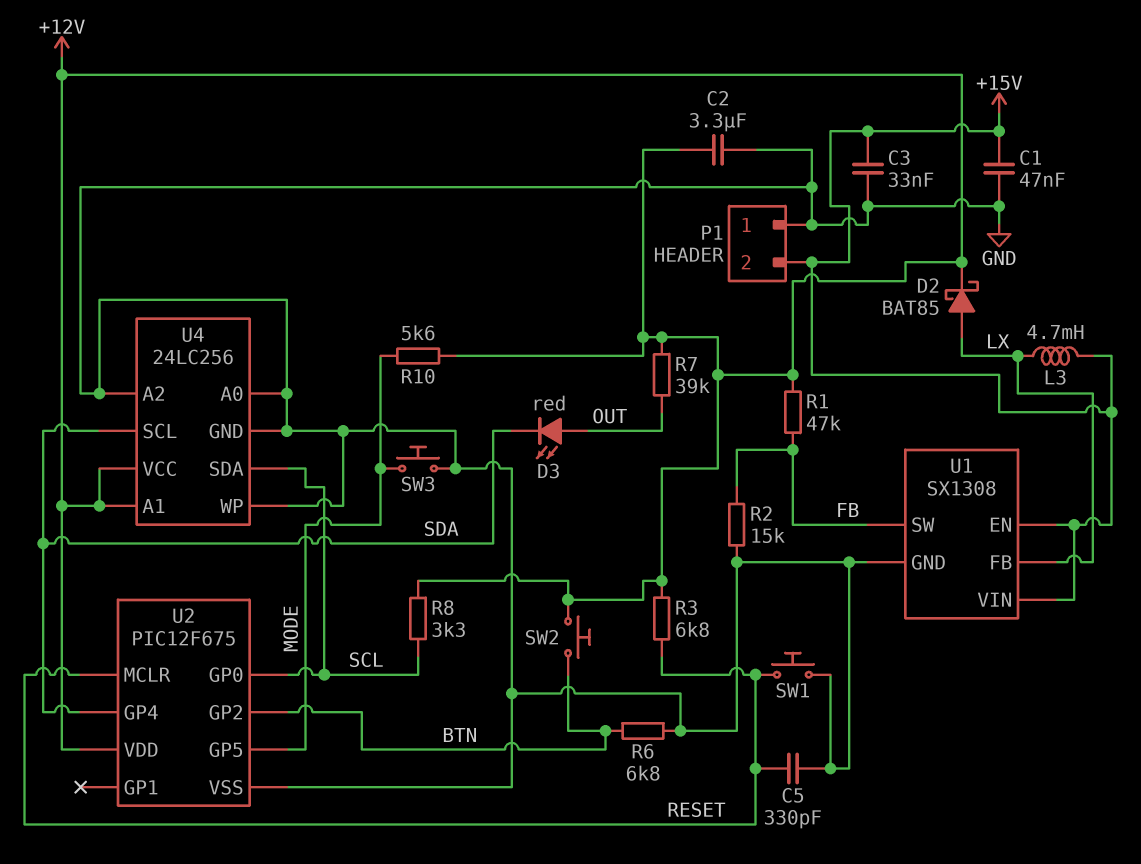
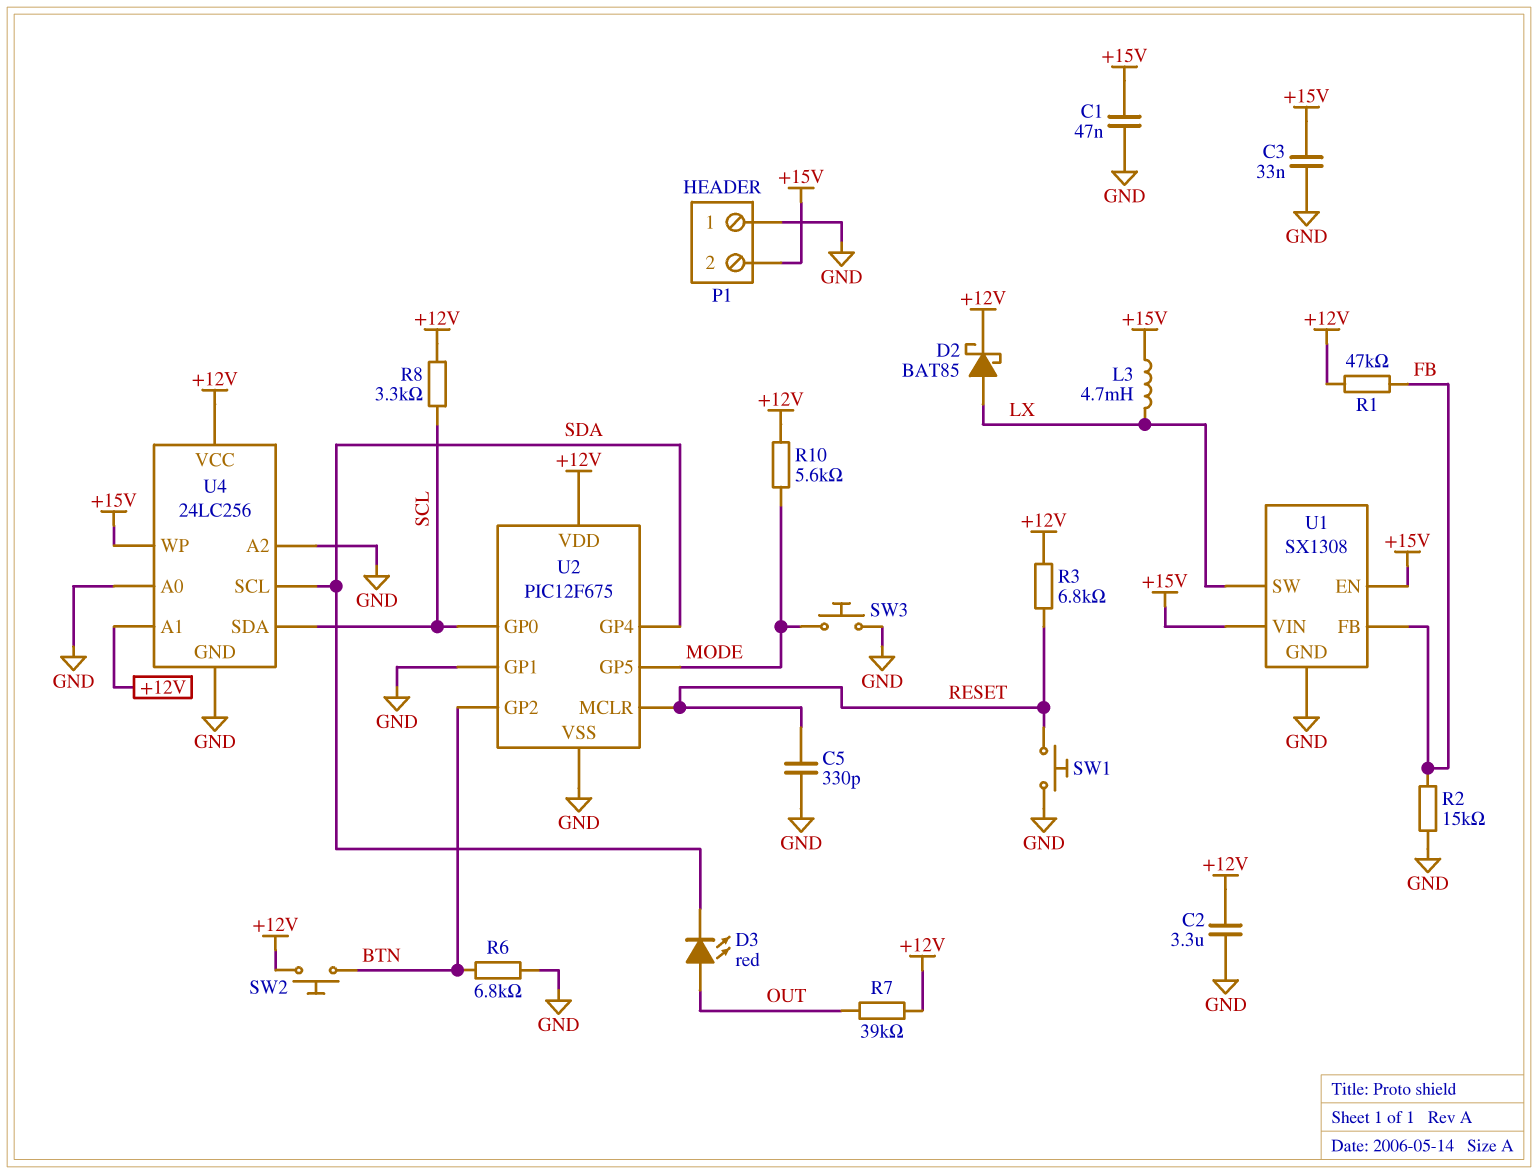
U1 pin FB: LX -> FB
U1 pin SW: FB -> LX
U2 pin GP1: none -> GND
U4 pin WP: GND -> +15V

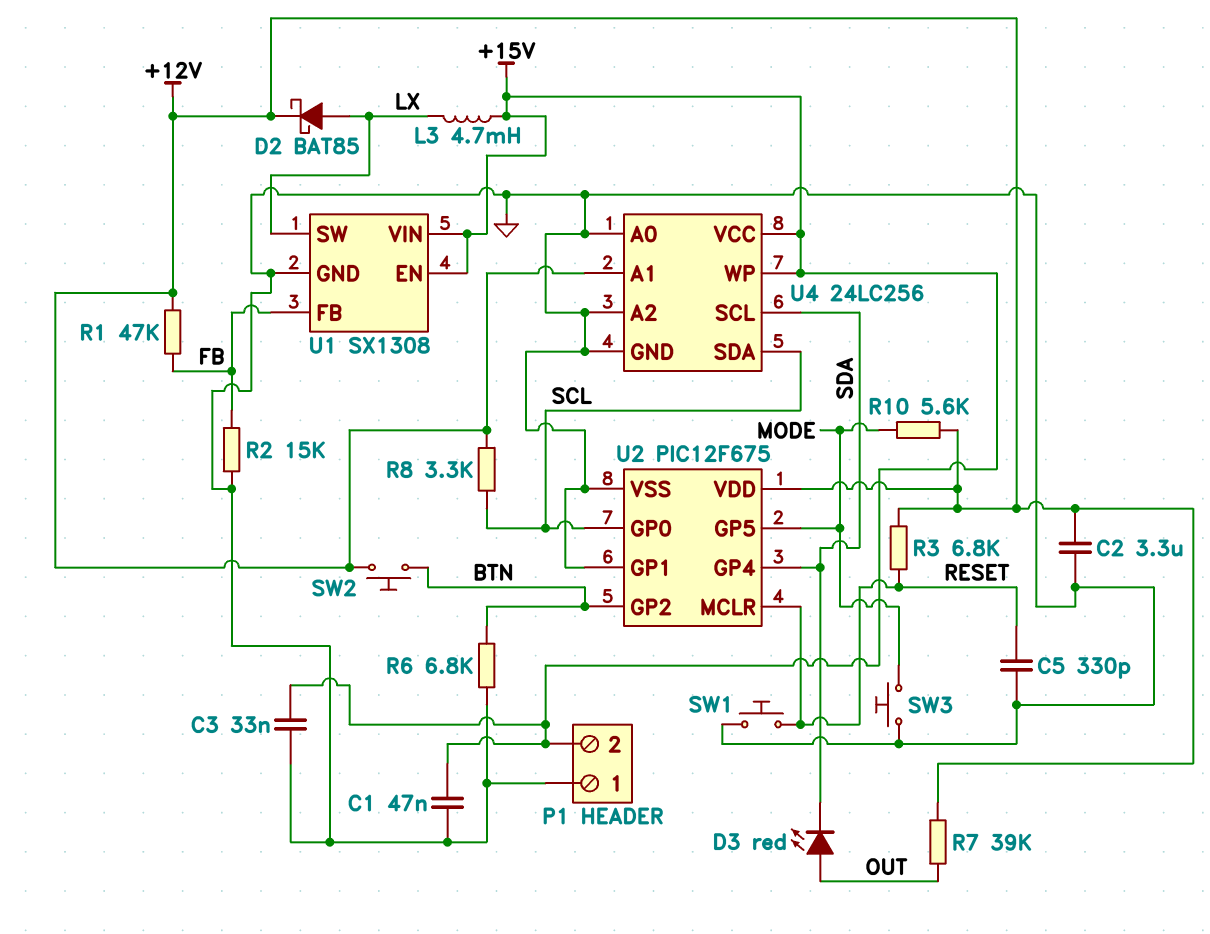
U4 pin VCC: +12V -> +15V

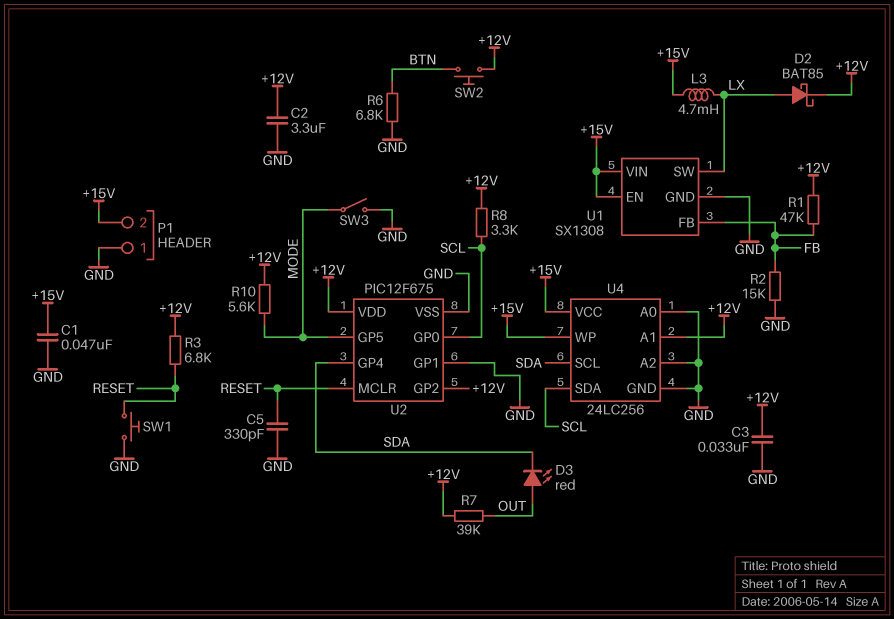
C3: 33nF (+15V, GND) -> 33nF (+12V, GND)
SW3: button (GND, MODE) -> switch (GND, MODE)
U2 pin GP2: BTN -> +12V

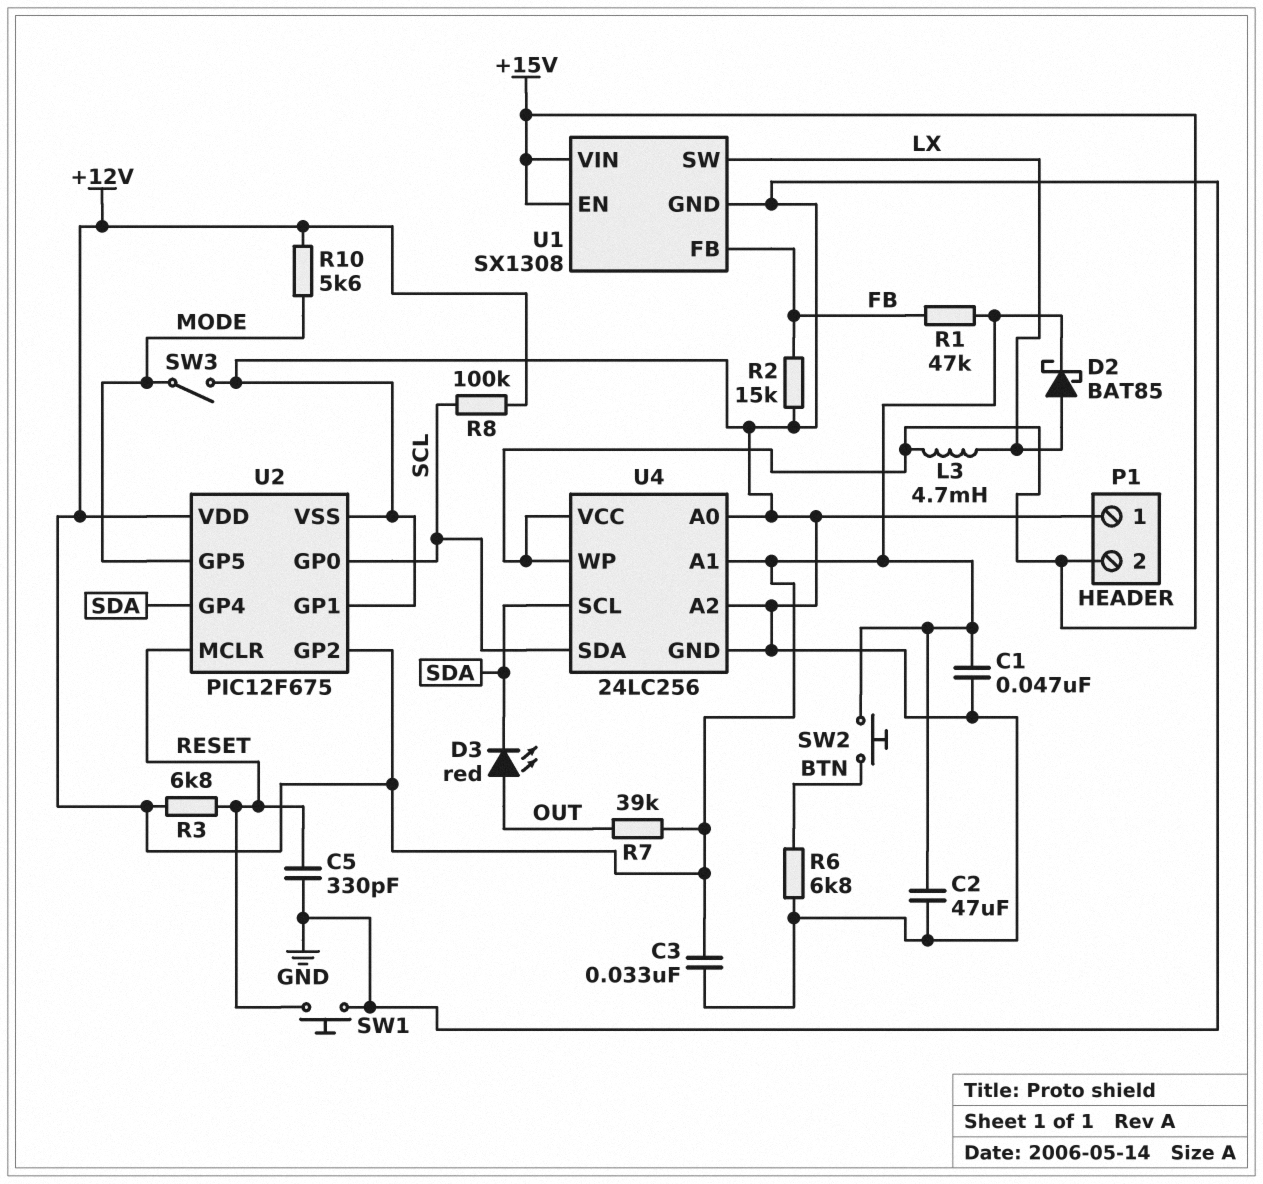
C1: 47nF (+15V, GND) -> 47nF (+12V, GND)
C2: 3.3uF (+12V, GND) -> 47uF (+12V, GND)
R8: 3.3k (+12V, SCL) -> 100k (+12V, SCL)

